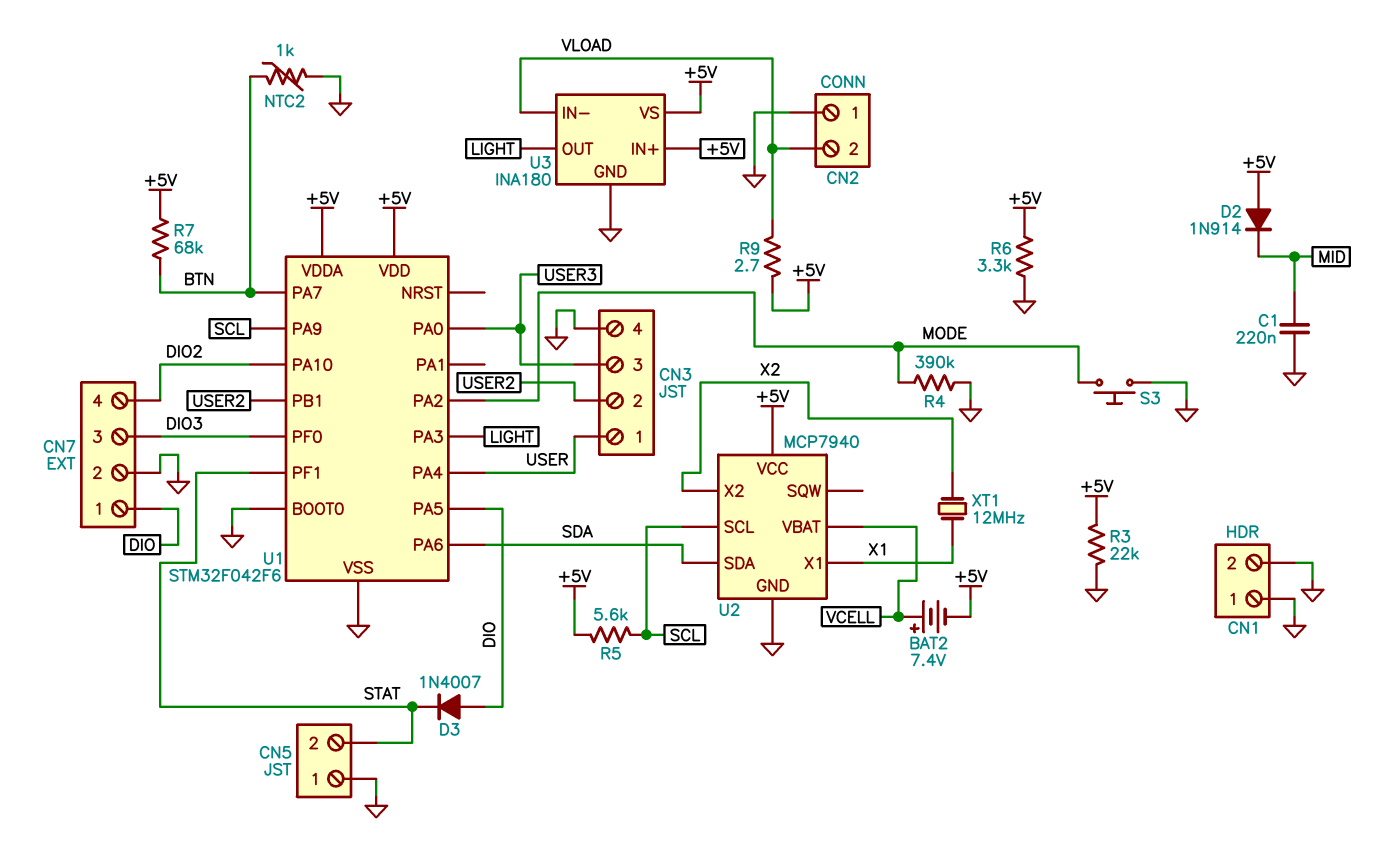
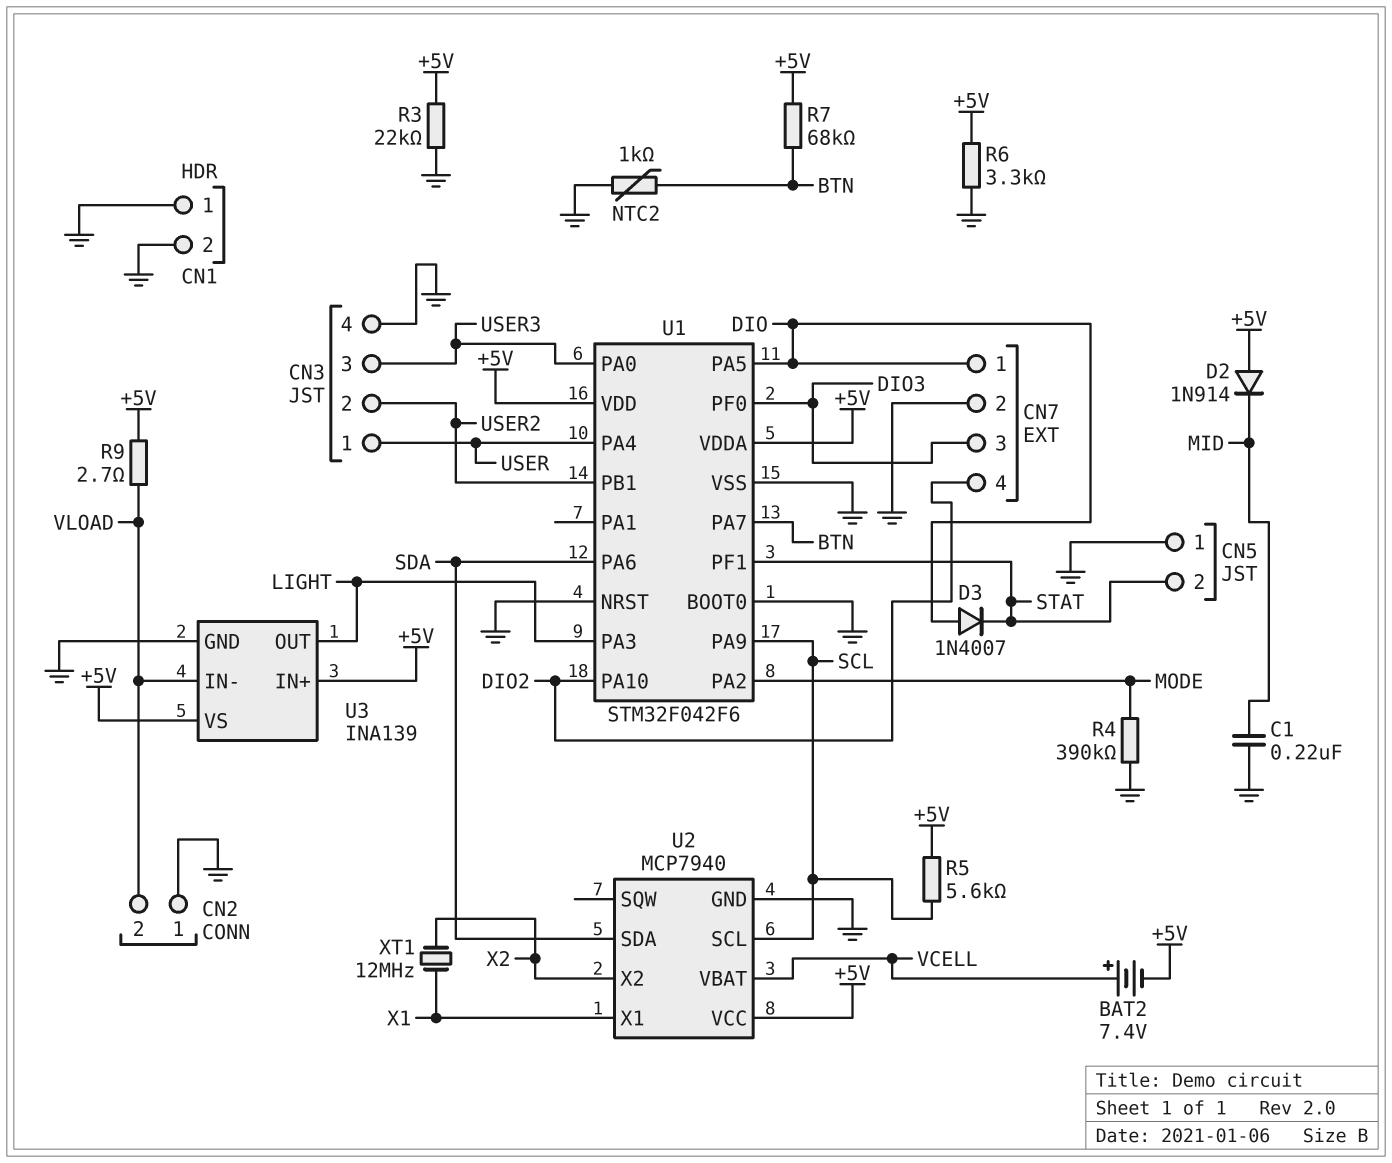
S3: button (GND, MODE) -> none
U1 pin NRST: none -> GND
U3: INA180 -> INA139

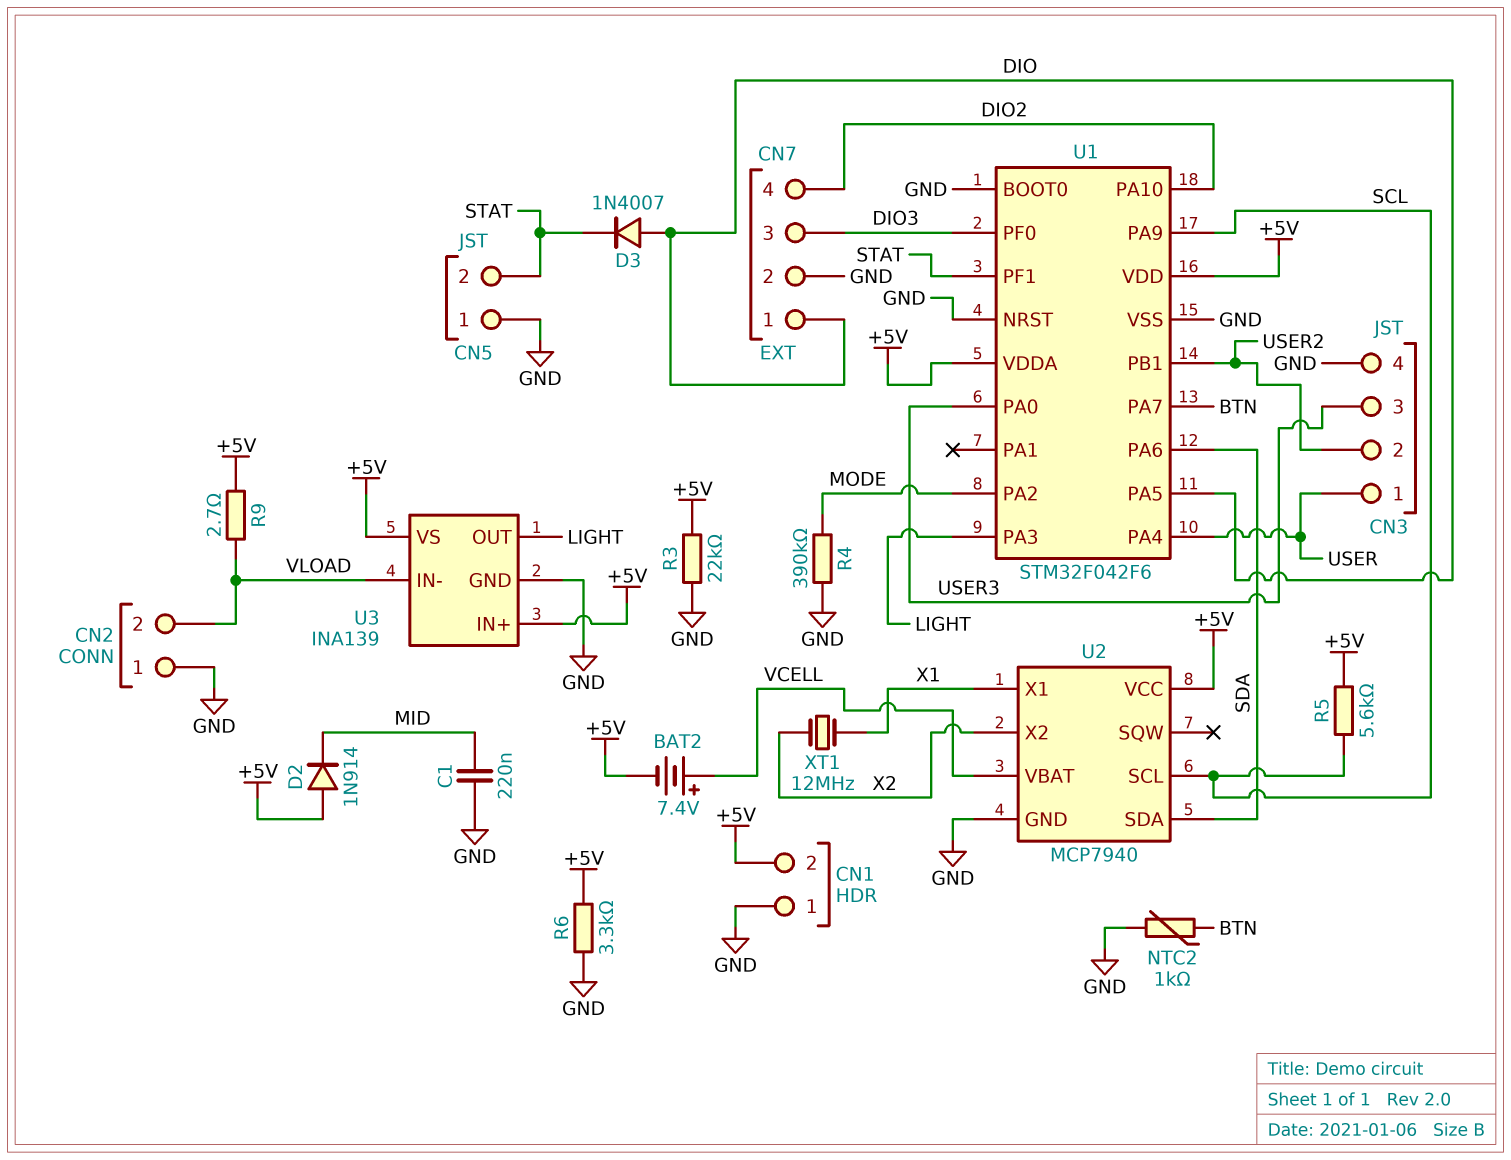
CN1 pin 2: GND -> +5V
R7: 68k (+5V, BTN) -> none

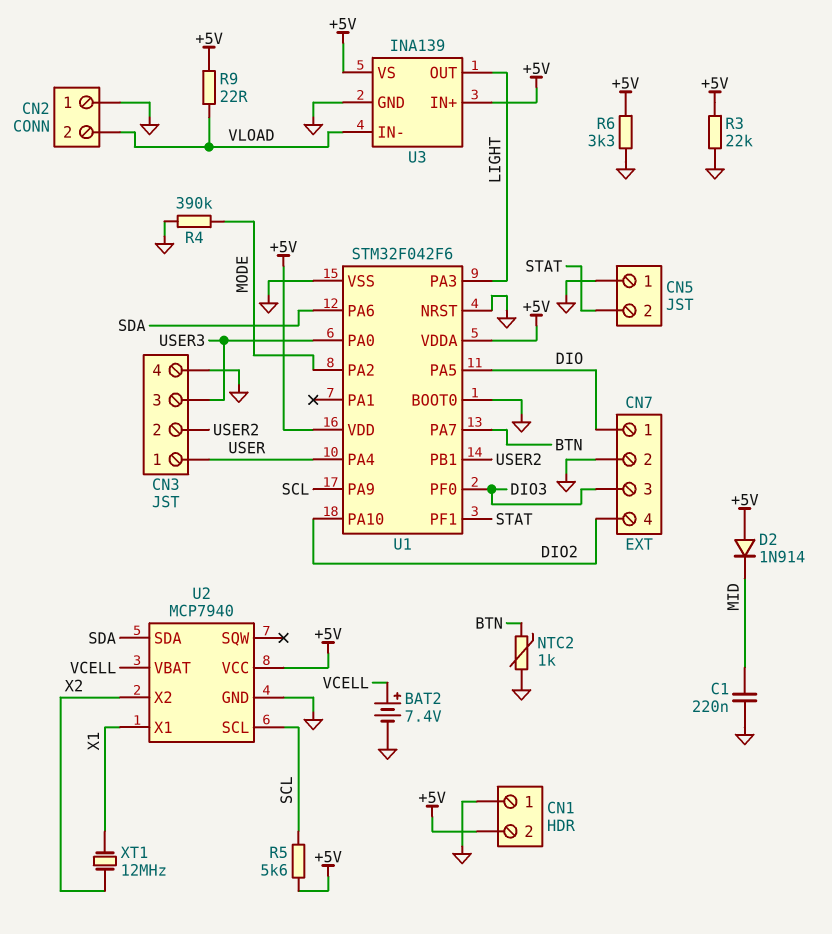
BAT2: 7.4V (plus VCELL, minus +5V) -> 7.4V (plus VCELL, minus GND)
D3: diode 1N4007 (A DIO, K STAT) -> none
R9: 2.7 (+5V, VLOAD) -> 22 (+5V, VLOAD)

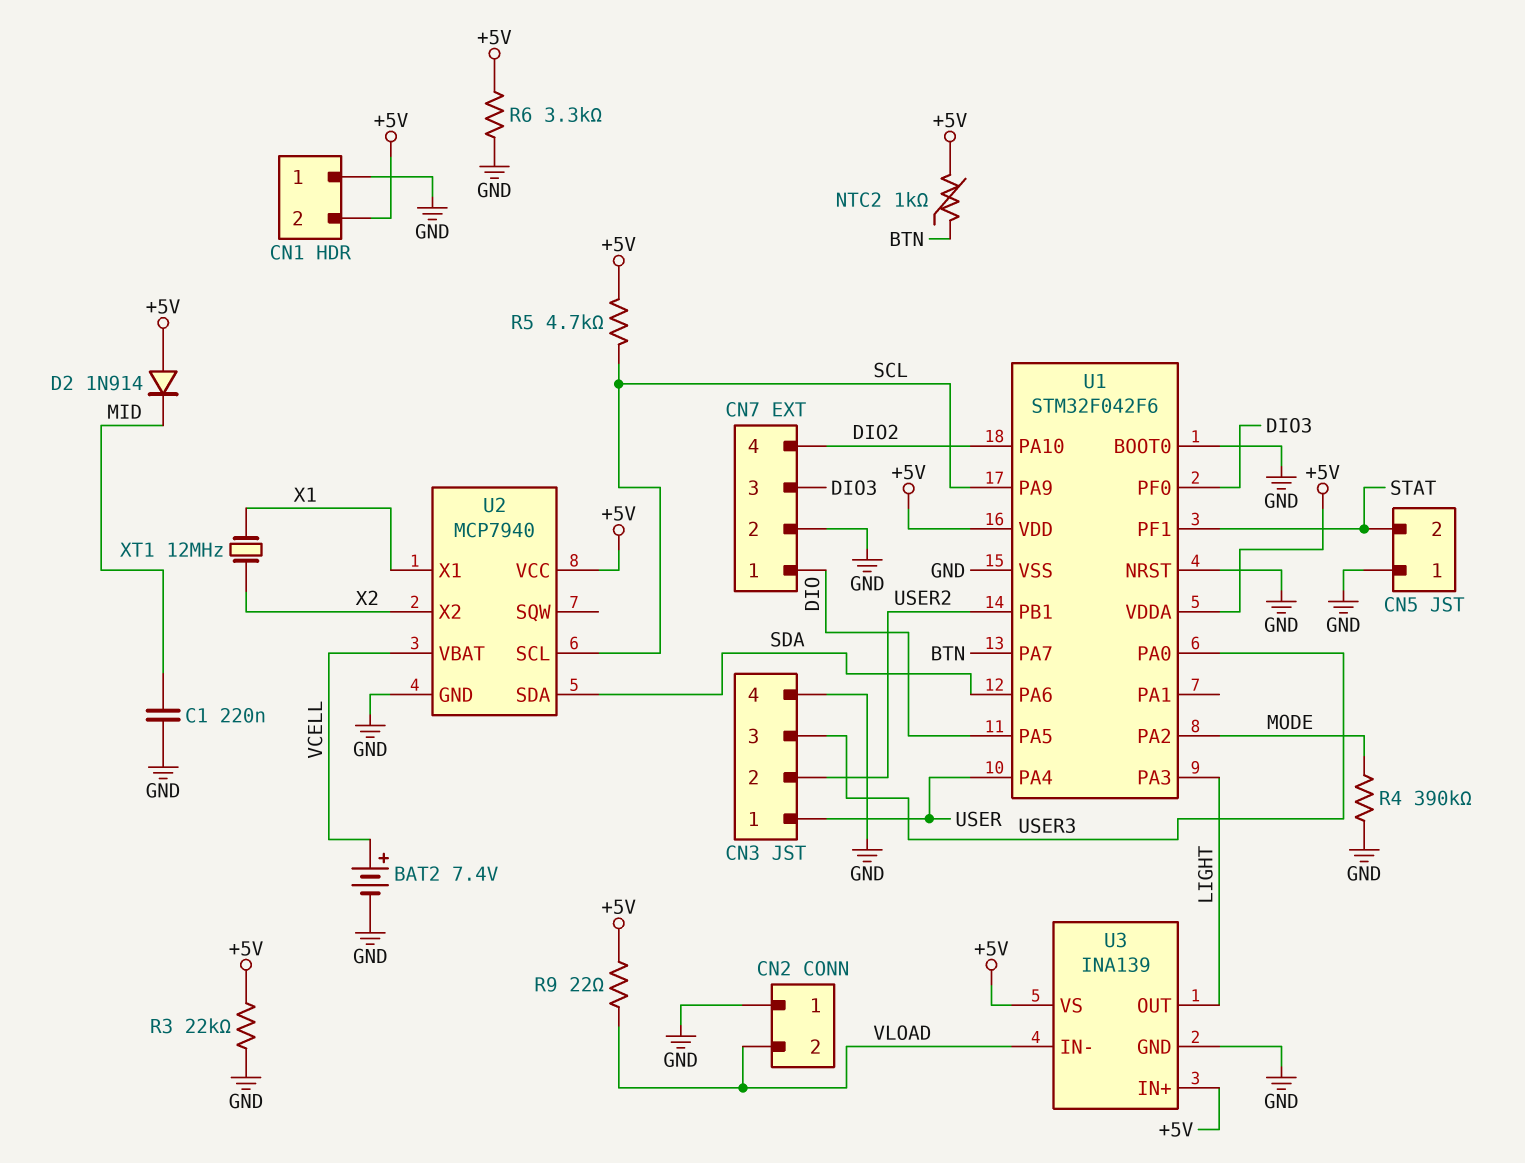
NTC2: 1k (BTN, GND) -> 1k (+5V, BTN)
R5: 5.6k (+5V, SCL) -> 4.7k (+5V, SCL)

